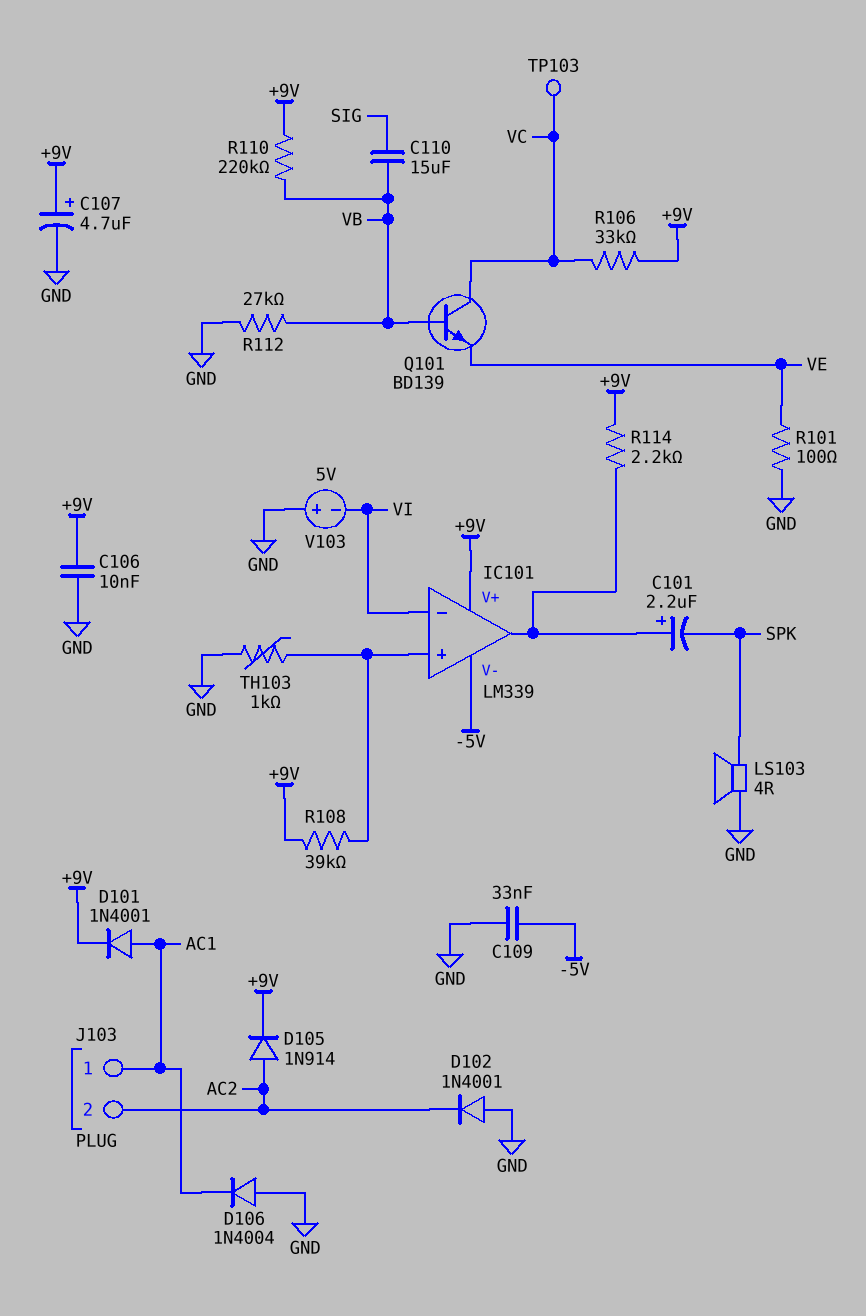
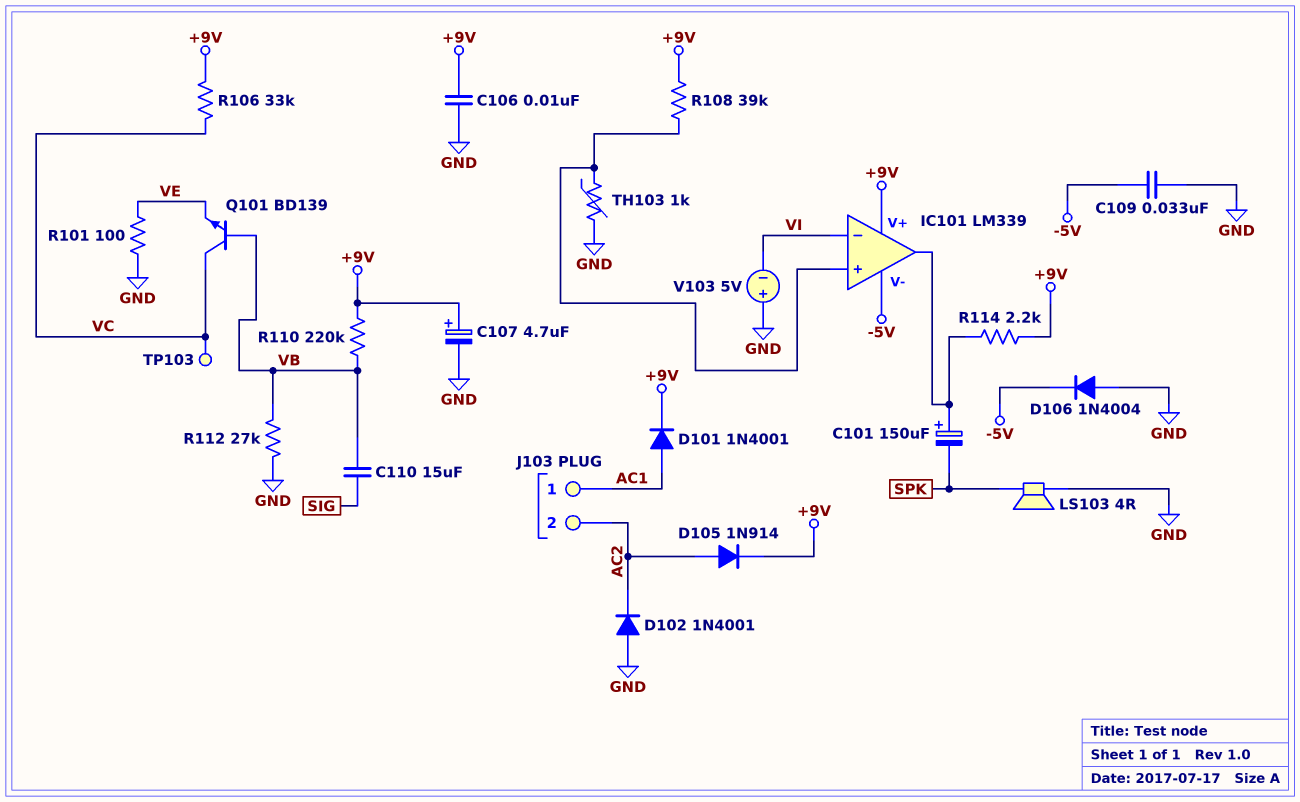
C101: 2.2uF (plus IC101/out, minus SPK) -> 150uF (plus IC101/out, minus SPK)
D106: diode 1N4004 (A GND, K AC1) -> diode 1N4004 (A GND, K -5V)

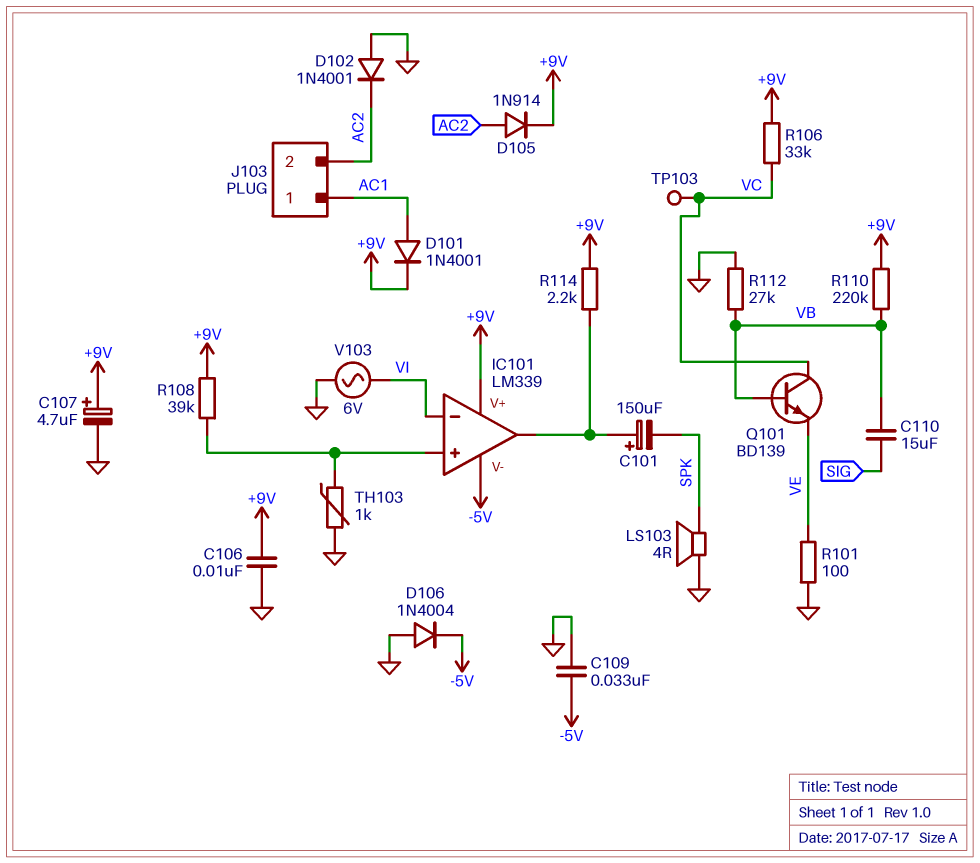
V103: 5V (plus GND, minus VI) -> AC 6V (GND, VI)

